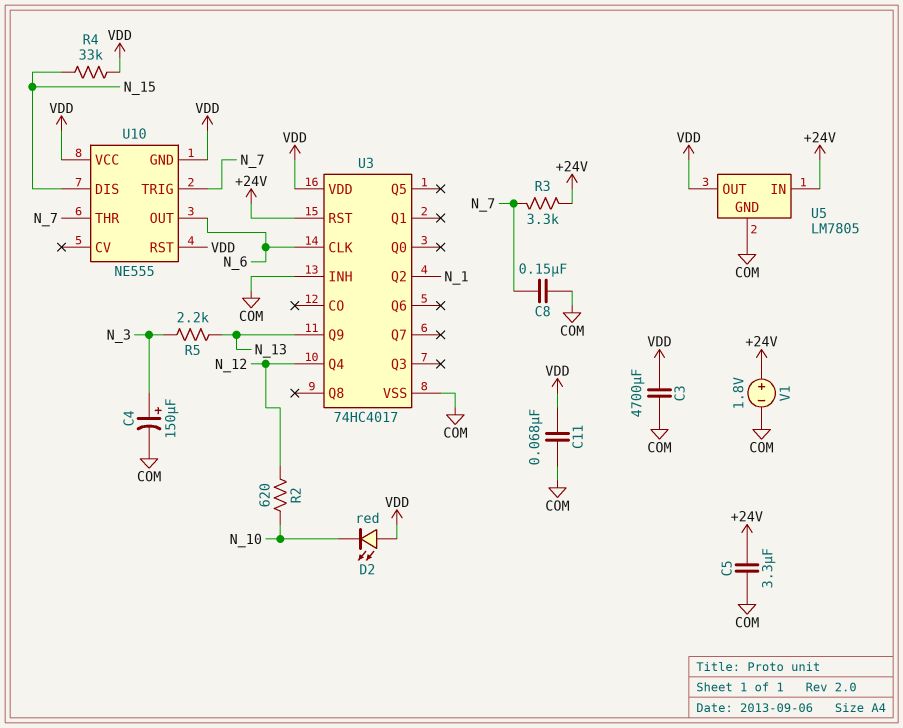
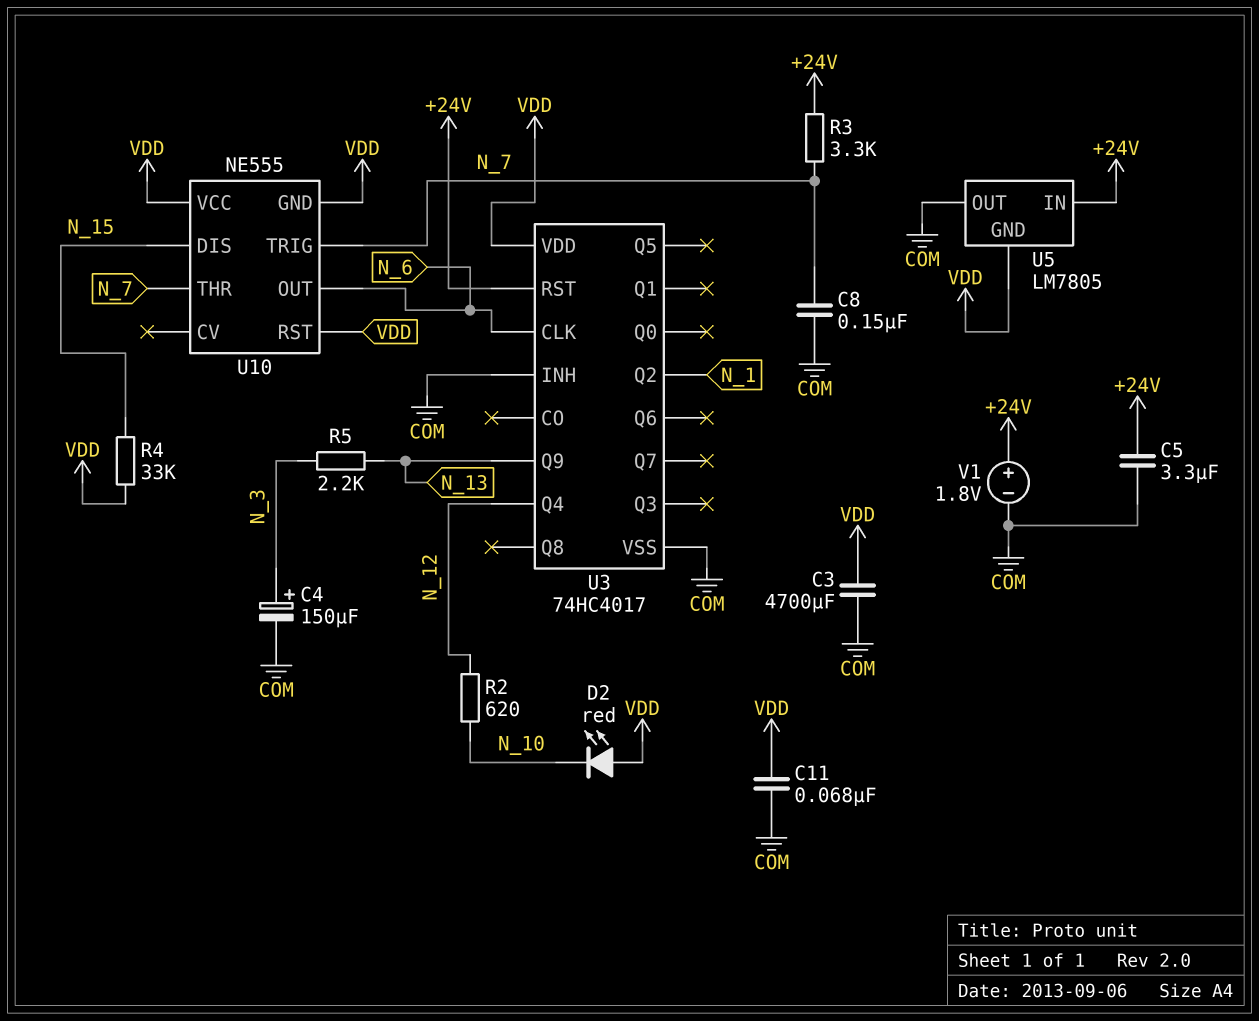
U5 pin GND: COM -> VDD
U5 pin OUT: VDD -> COM

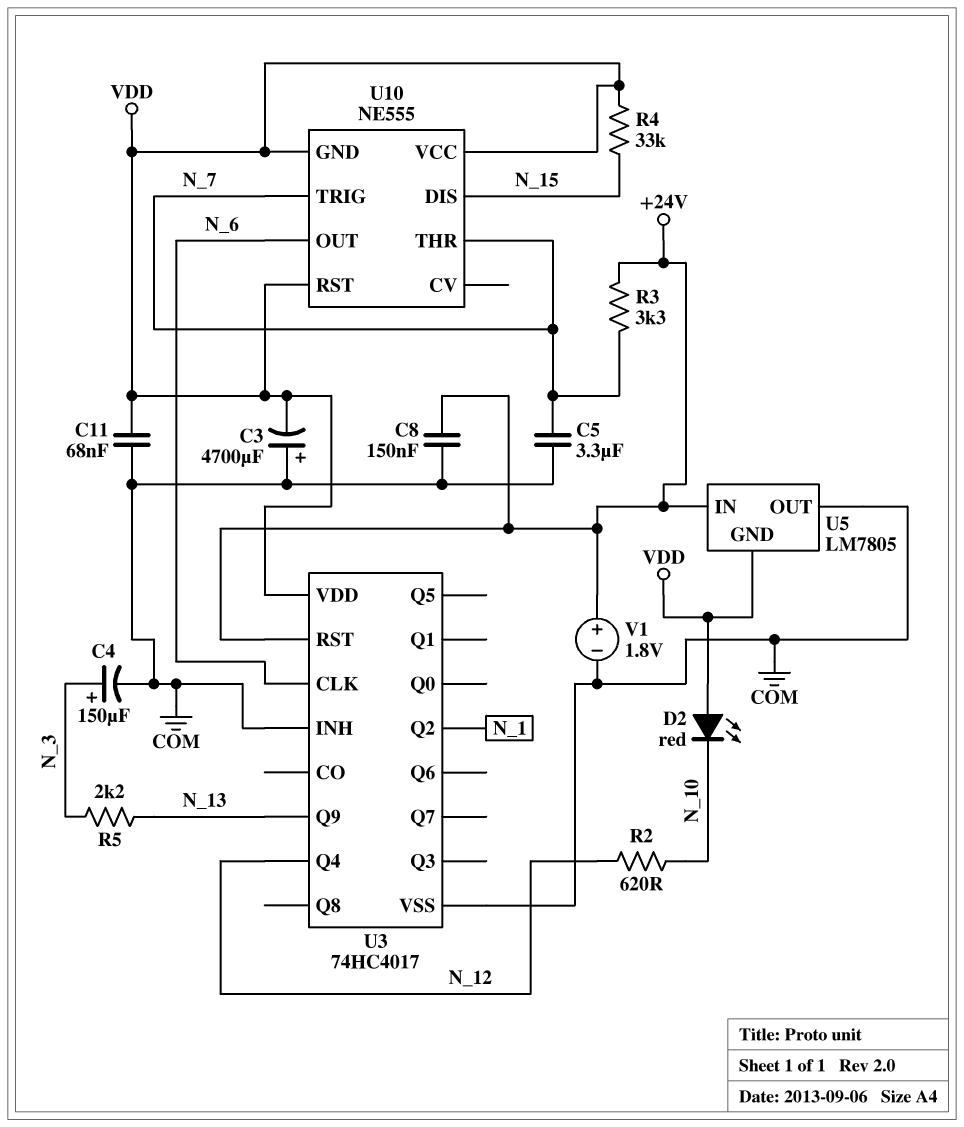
C3: 4700uF (COM, VDD) -> 4700uF (plus COM, minus VDD)
C5: 3.3uF (+24V, COM) -> 3.3uF (COM, N_7)
C8: 150nF (COM, N_7) -> 150nF (+24V, COM)

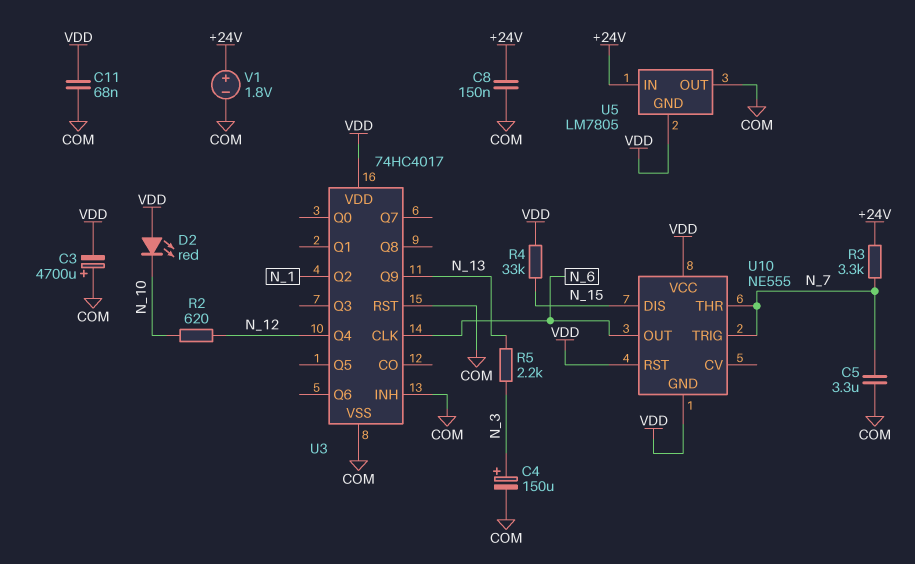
U3 pin RST: +24V -> COM

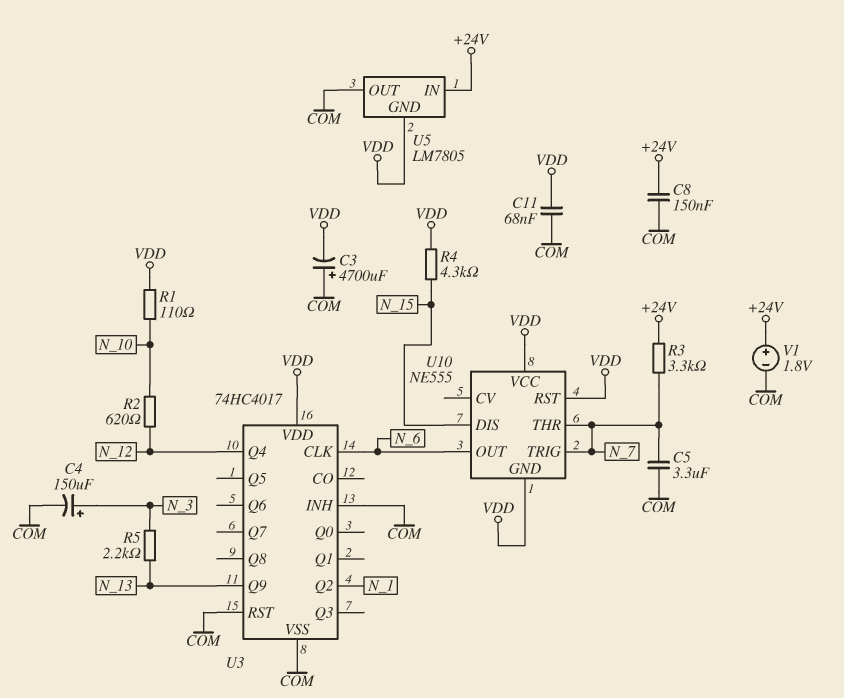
D2: LED red (A VDD, K N_10) -> none
R1: none -> 110 (N_10, VDD)
R4: 33k (N_15, VDD) -> 4.3k (N_15, VDD)

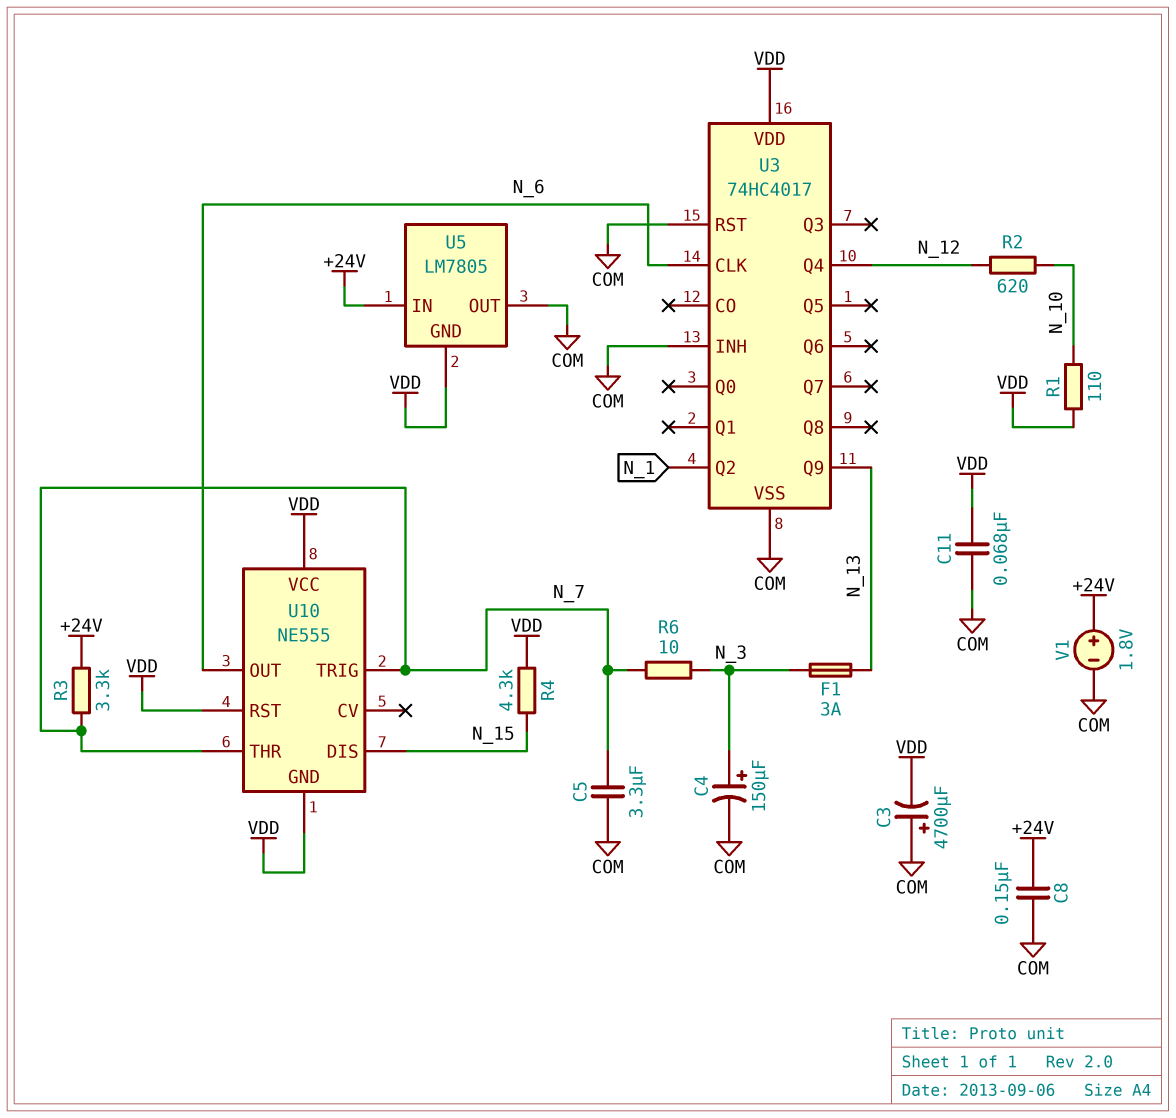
F1: none -> 3A (N_3, N_13)
R5: 2.2k (N_3, N_13) -> none
R6: none -> 10 (N_3, N_7)

